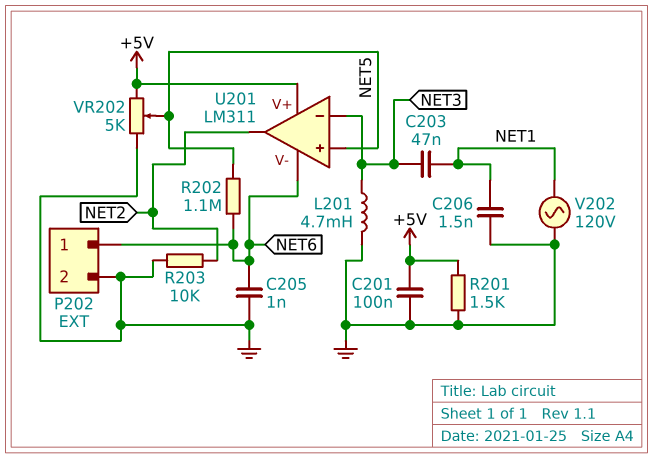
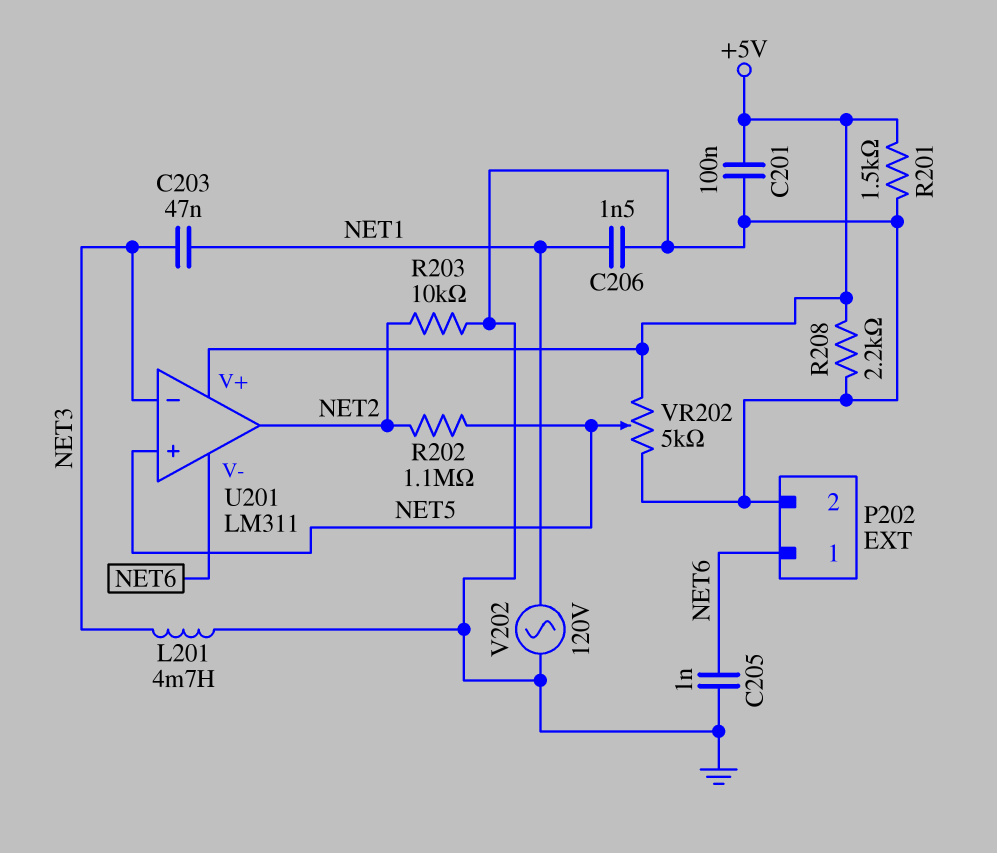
R202: 1.1M (NET5, NET6) -> 1.1M (NET2, NET5)
R208: none -> 2.2k (+5V, GND)

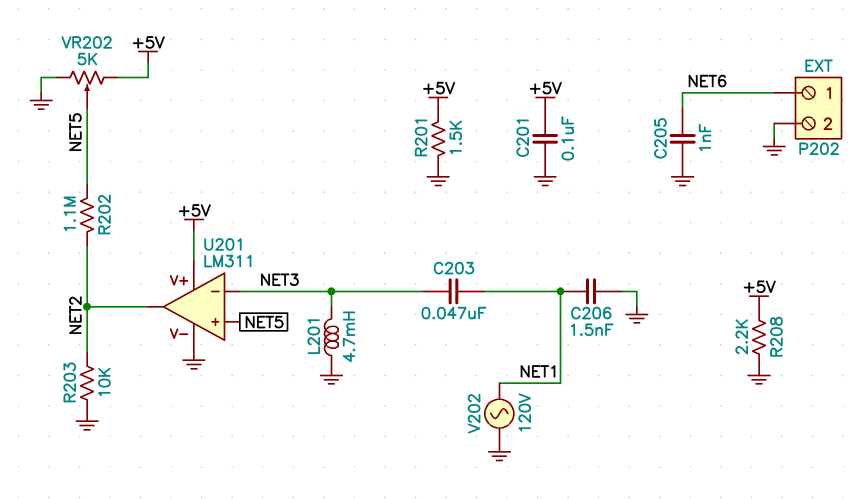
U201 pin V-: NET6 -> GND

